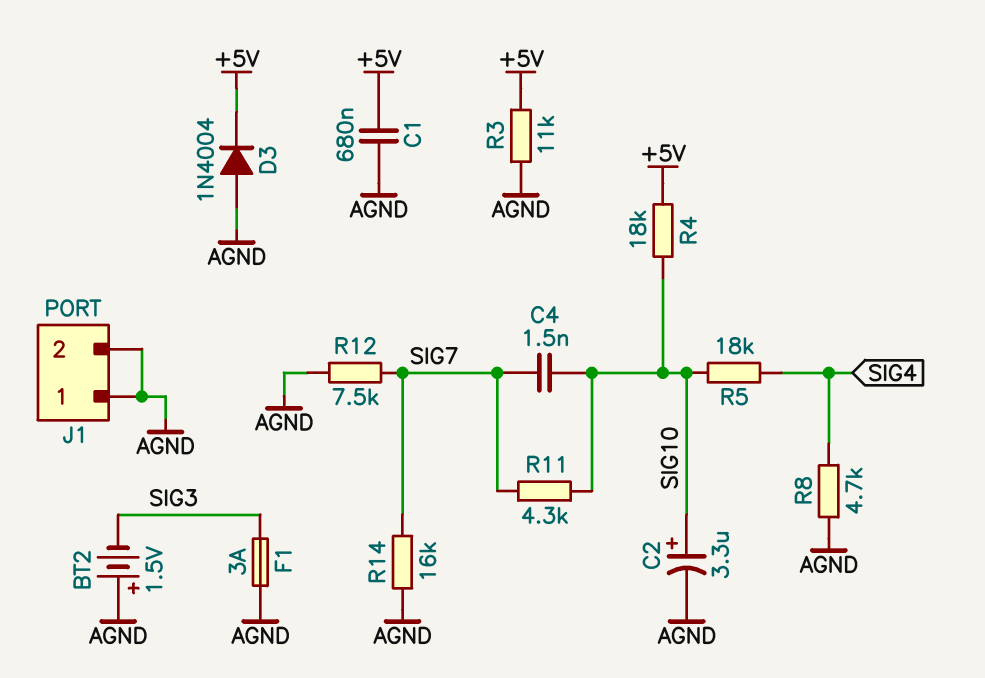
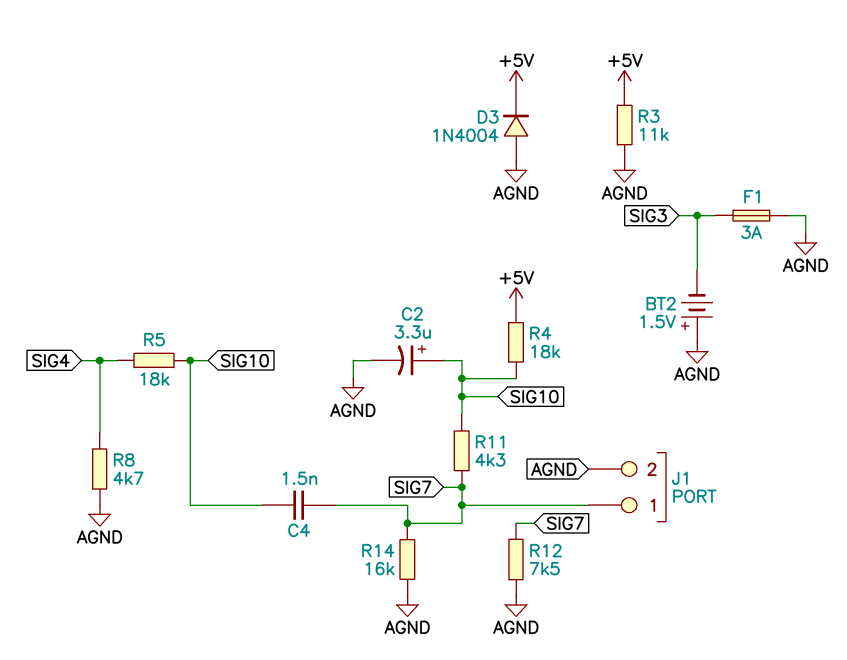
C1: 680nF (+5V, AGND) -> none
J1 pin 1: AGND -> SIG7

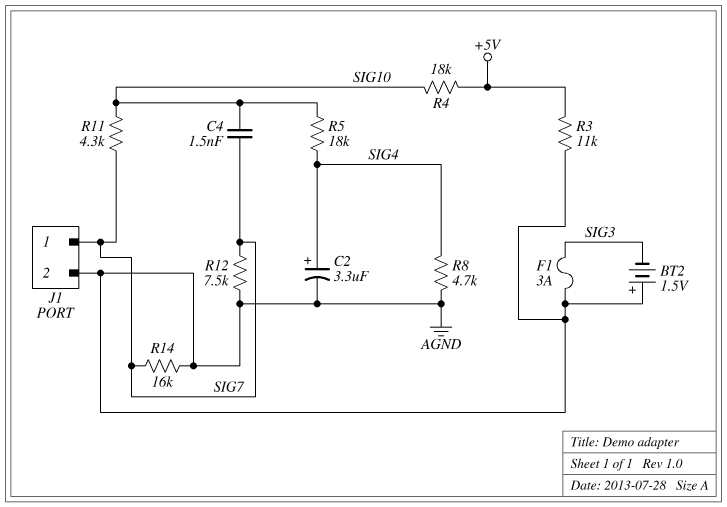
C2: 3.3uF (plus SIG10, minus AGND) -> 3.3uF (plus SIG4, minus AGND)
D3: diode 1N4004 (A AGND, K +5V) -> none

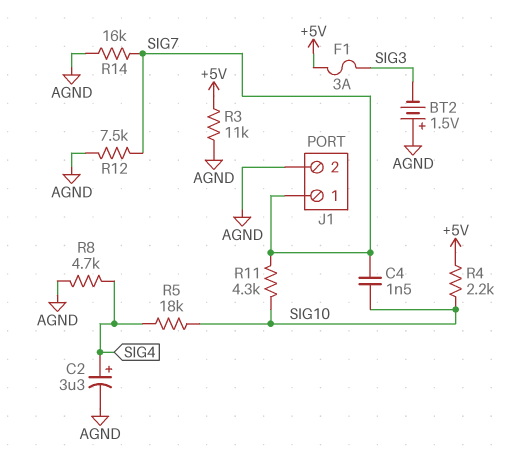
F1: 3A (AGND, SIG3) -> 3A (+5V, SIG3)
R4: 18k (+5V, SIG10) -> 2.2k (+5V, SIG10)

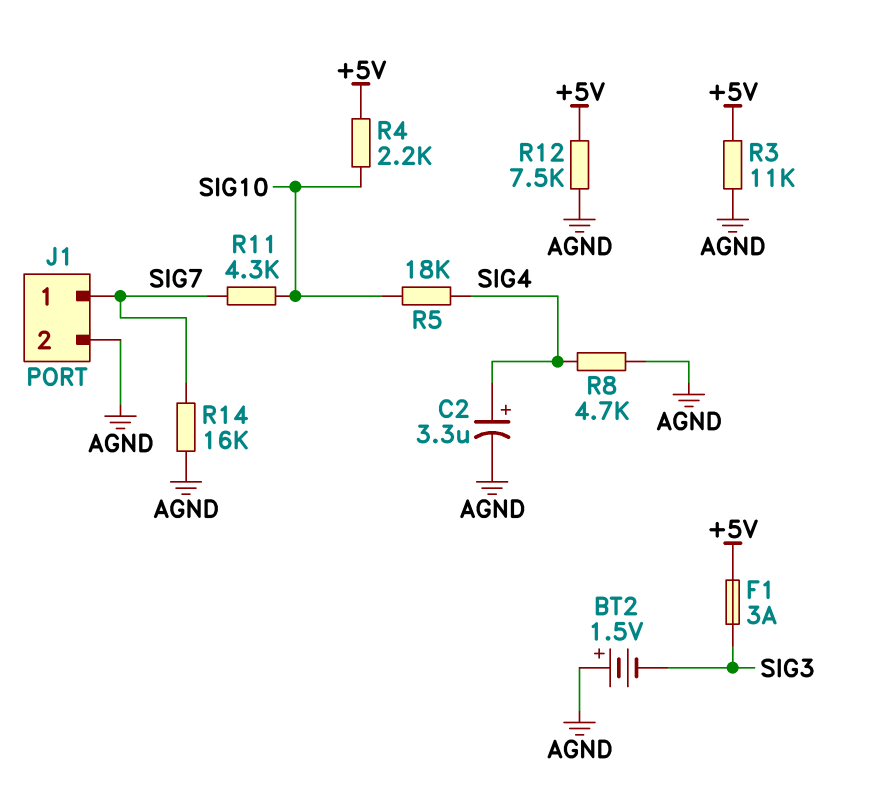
C4: 1.5nF (SIG7, SIG10) -> none
R12: 7.5k (AGND, SIG7) -> 7.5k (+5V, AGND)

